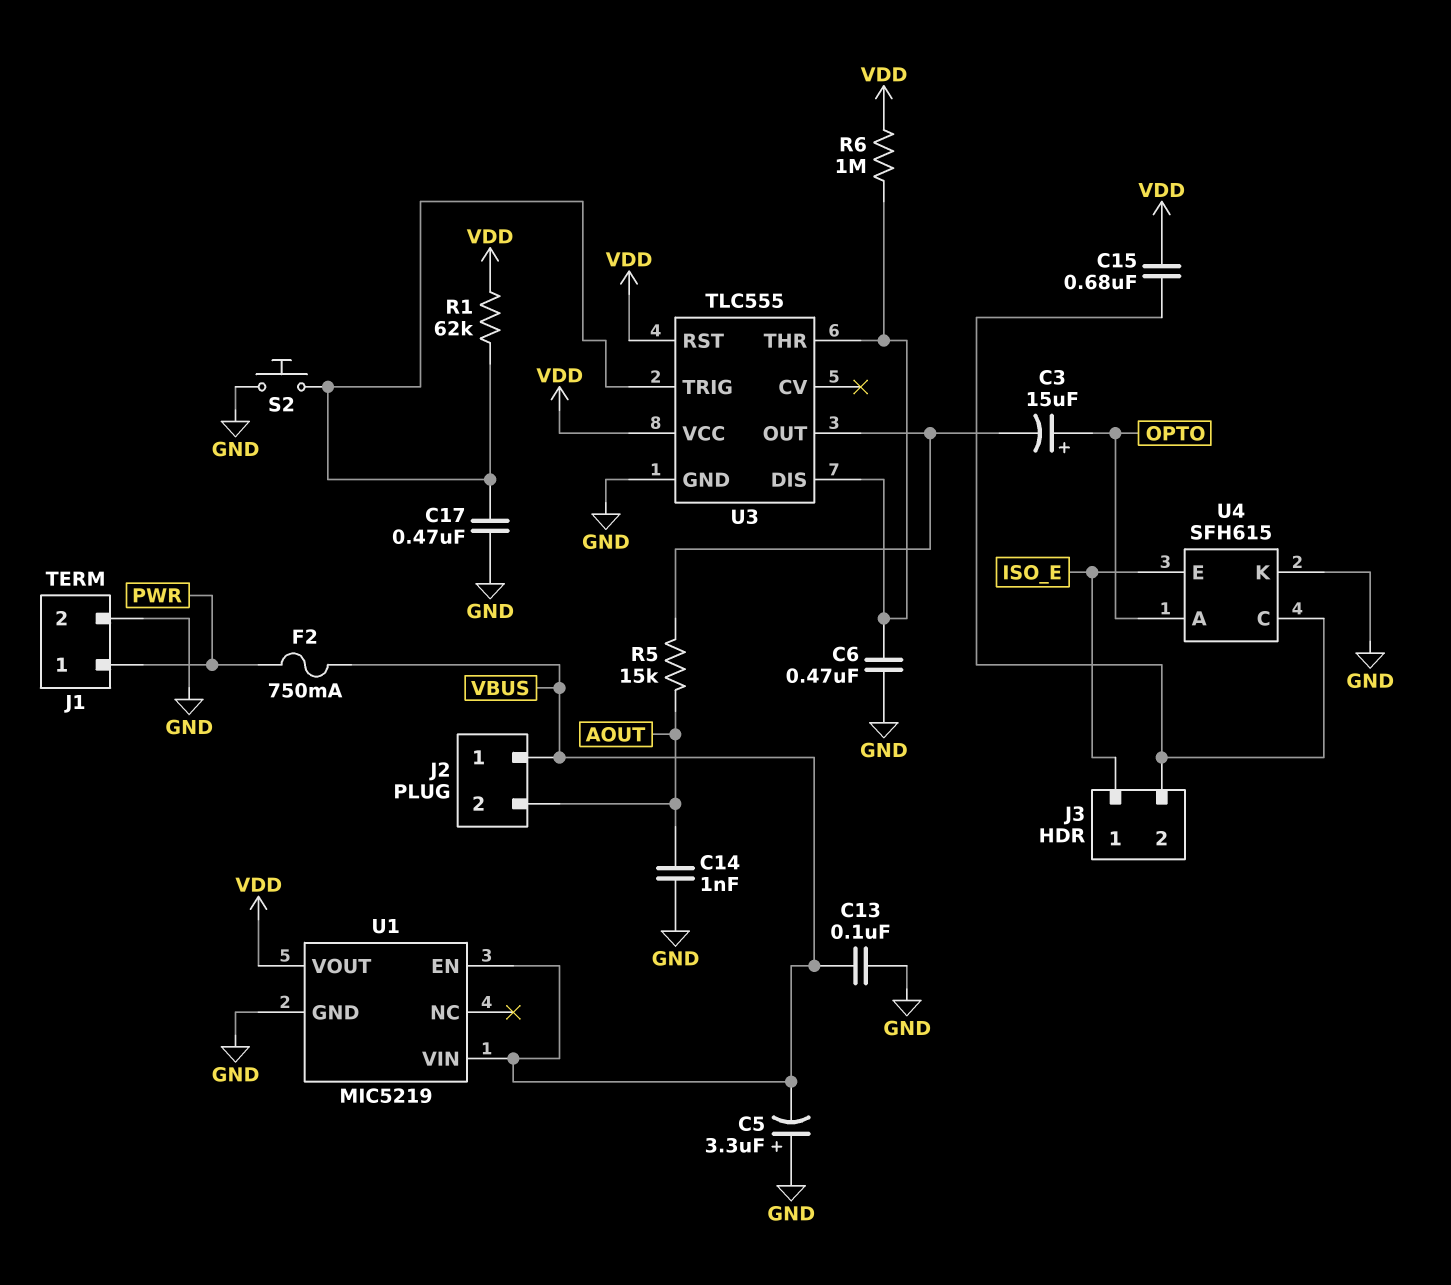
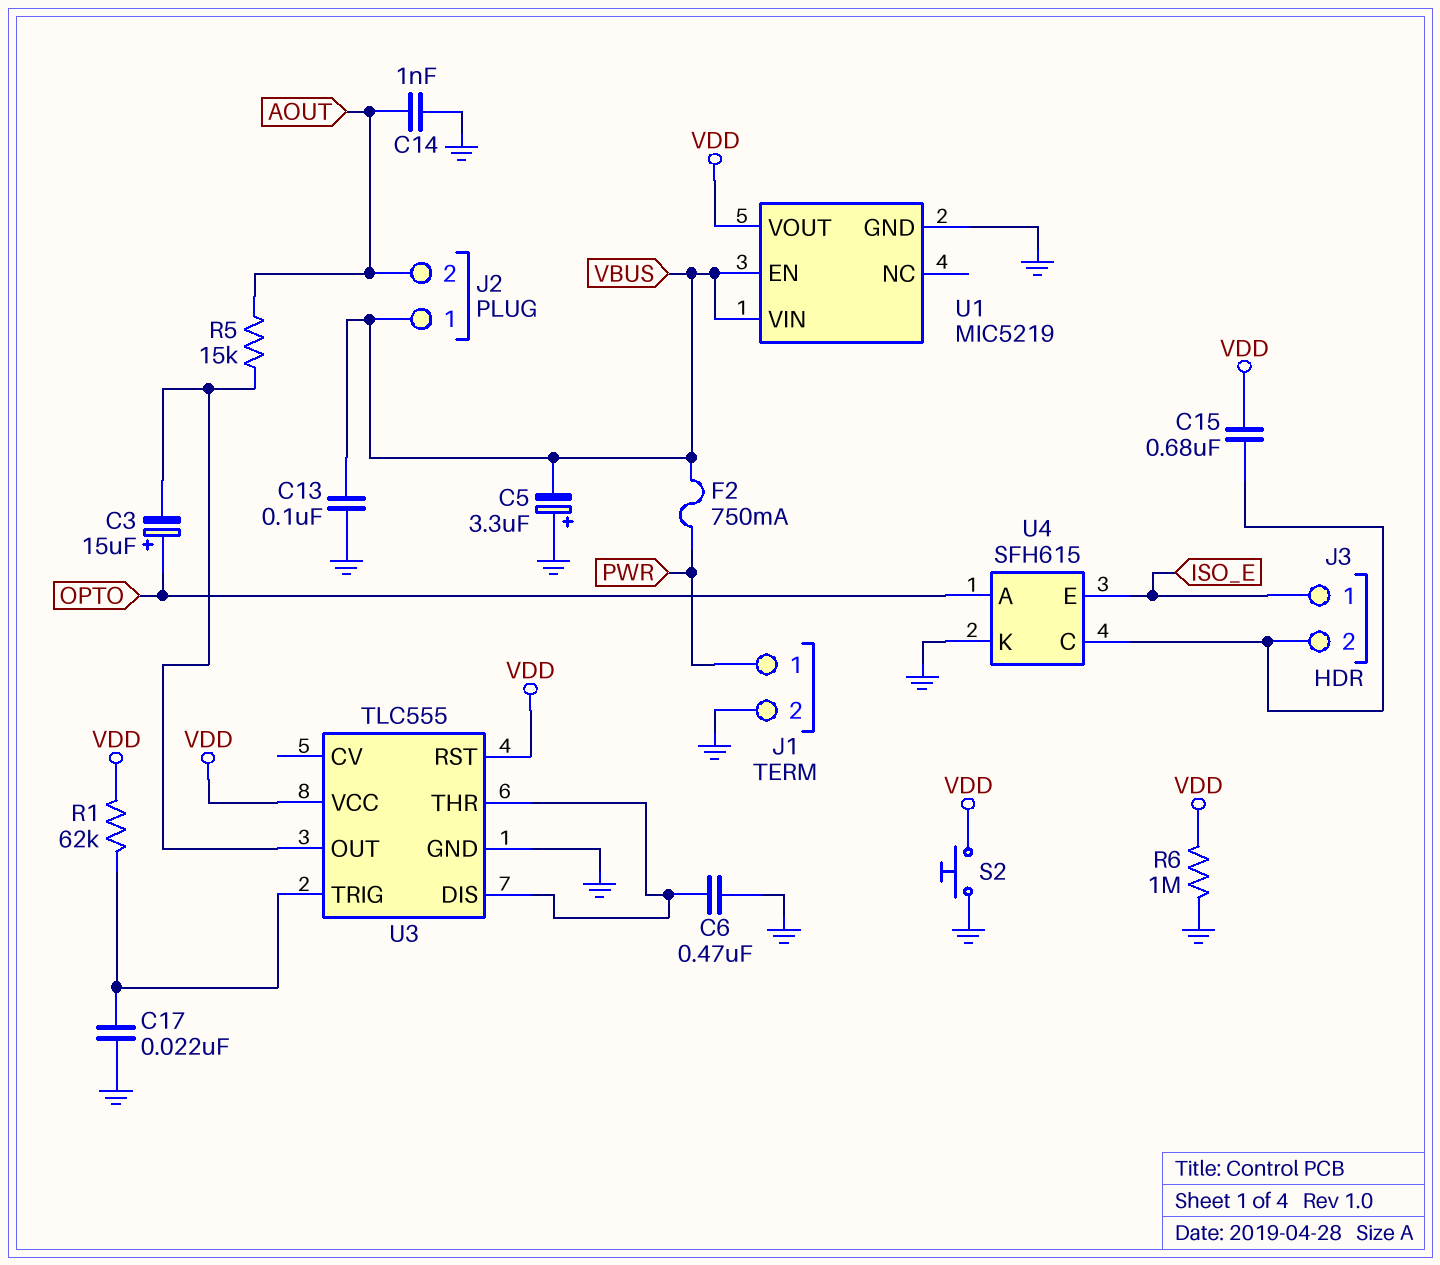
C17: 470nF (GND, U3/TRIG) -> 22nF (GND, U3/TRIG)
R6: 1M (U3/DIS, VDD) -> 1M (GND, VDD)
S2: button (GND, U3/TRIG) -> button (GND, VDD)

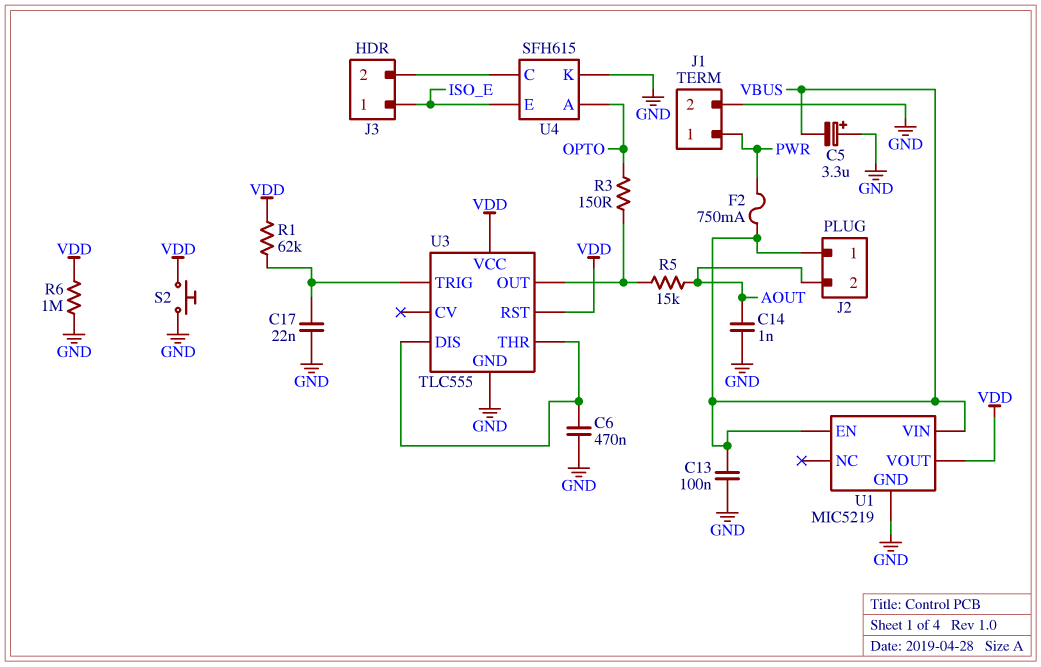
C3: 15uF (plus OPTO, minus U3/OUT) -> none
C15: 680nF (J3/2, VDD) -> none
R3: none -> 150 (OPTO, U3/OUT)

